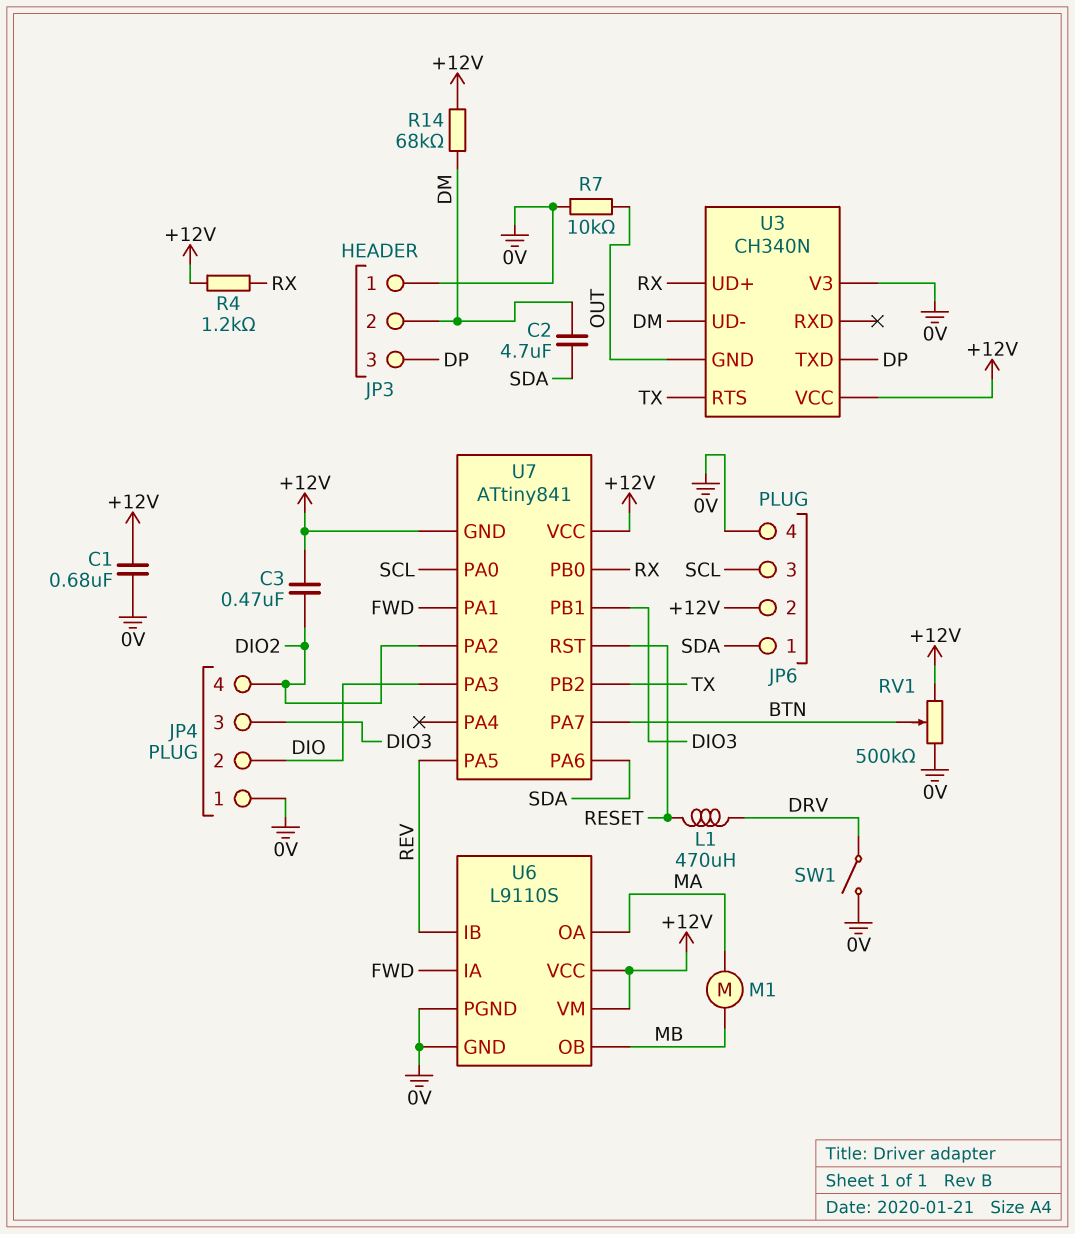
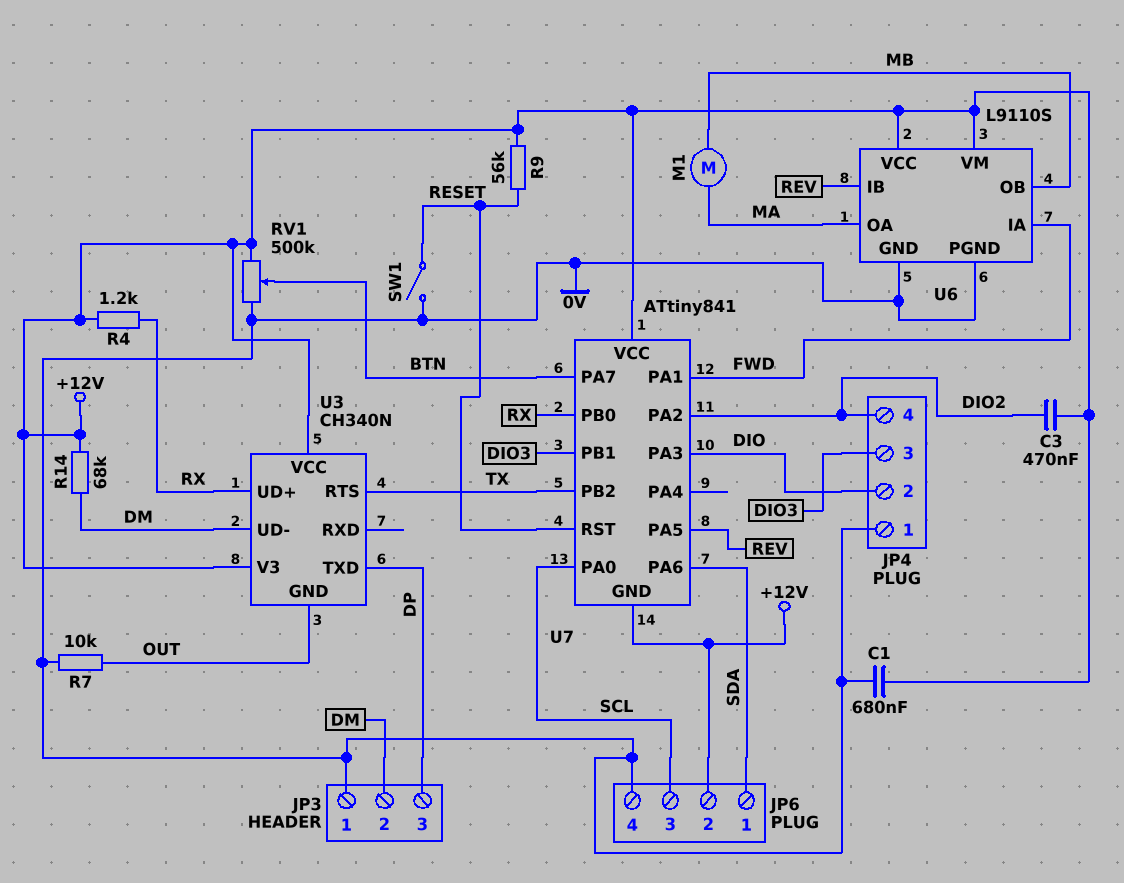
C2: 4.7uF (DM, SDA) -> none
L1: 470uH (DRV, RESET) -> none
R9: none -> 56k (+12V, RESET)
SW1: switch (0V, DRV) -> switch (0V, RESET)
U3 pin V3: 0V -> +12V

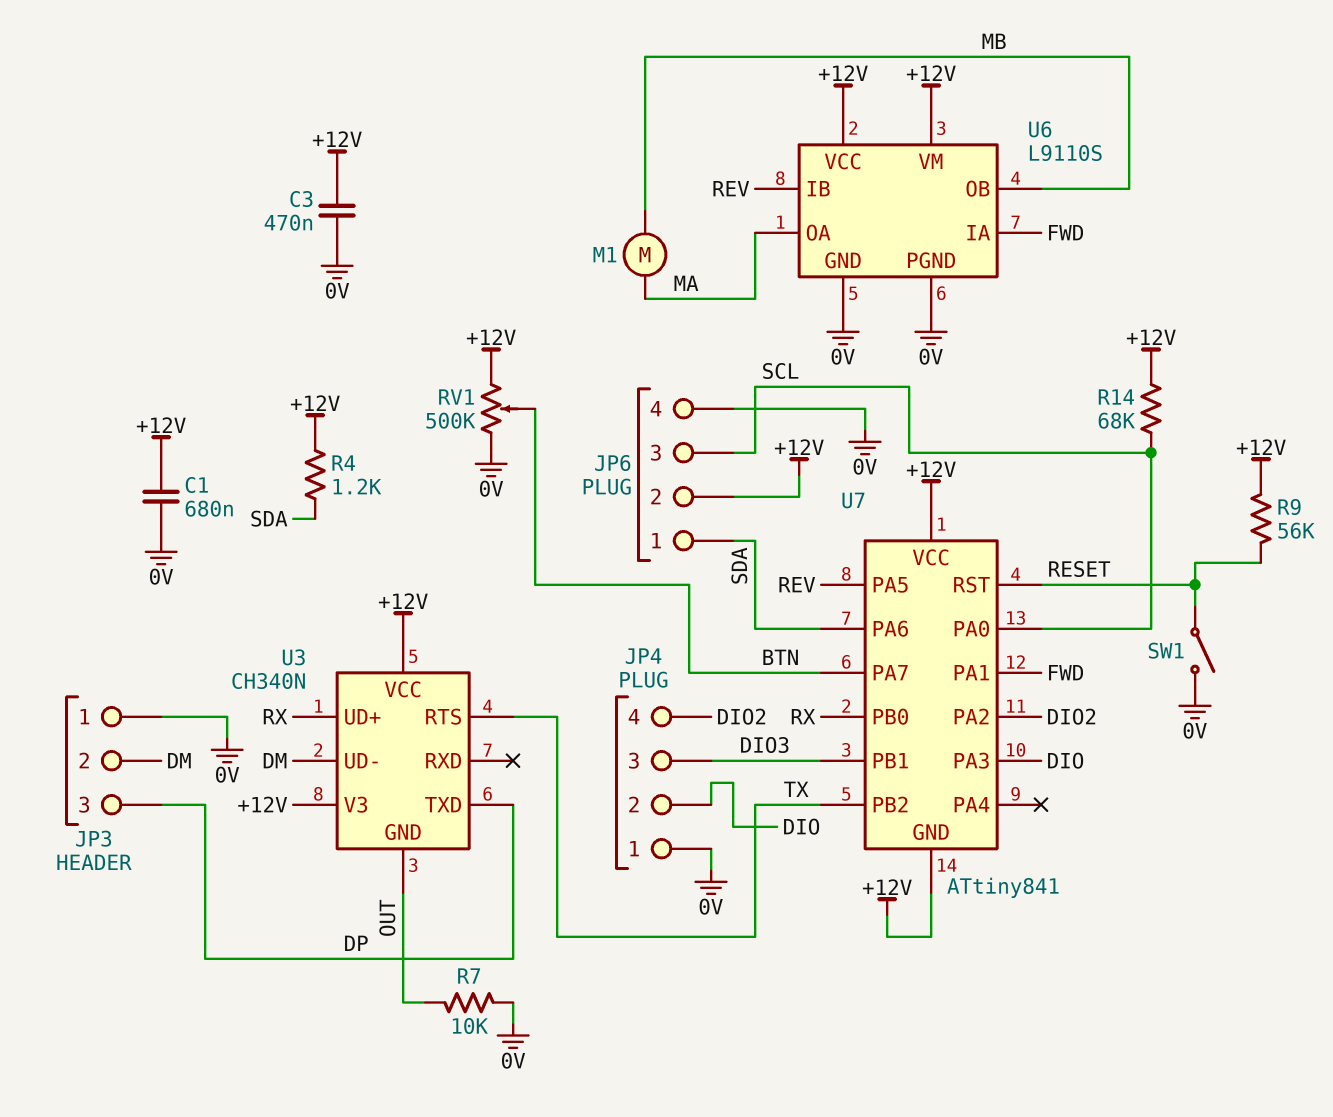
C3: 470nF (+12V, DIO2) -> 470nF (+12V, 0V)
R4: 1.2k (+12V, RX) -> 1.2k (+12V, SDA)
R14: 68k (+12V, DM) -> 68k (+12V, SCL)

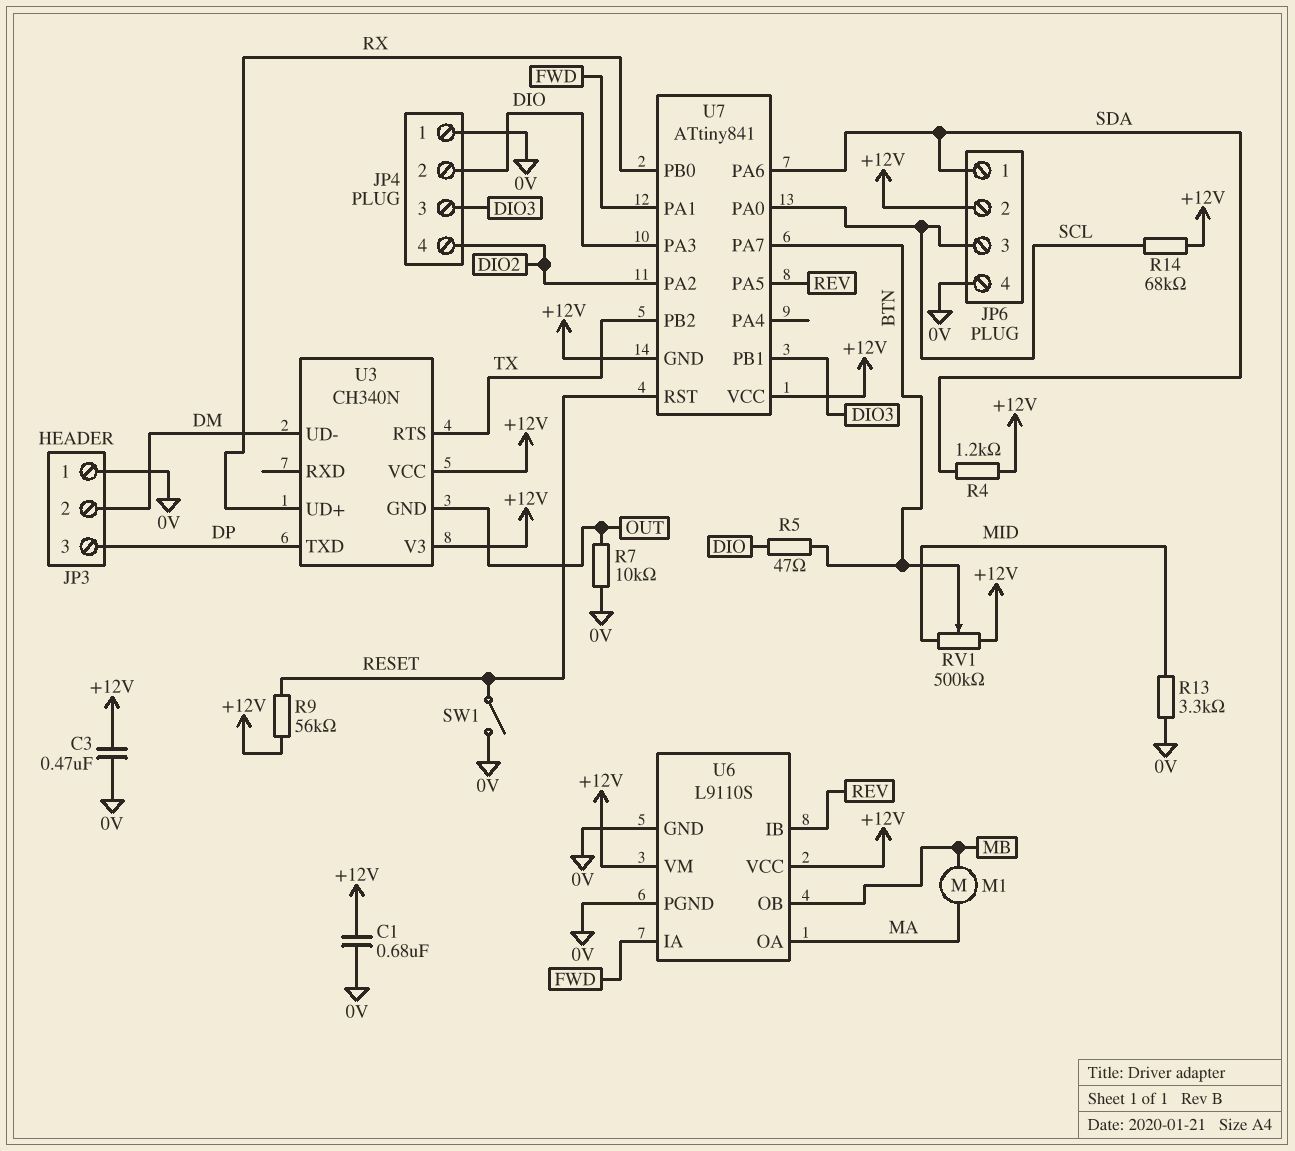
R5: none -> 47 (BTN, DIO)
R13: none -> 3.3k (0V, MID)
RV1: 500k (+12V, 0V, wiper BTN) -> 500k (+12V, MID, wiper BTN)

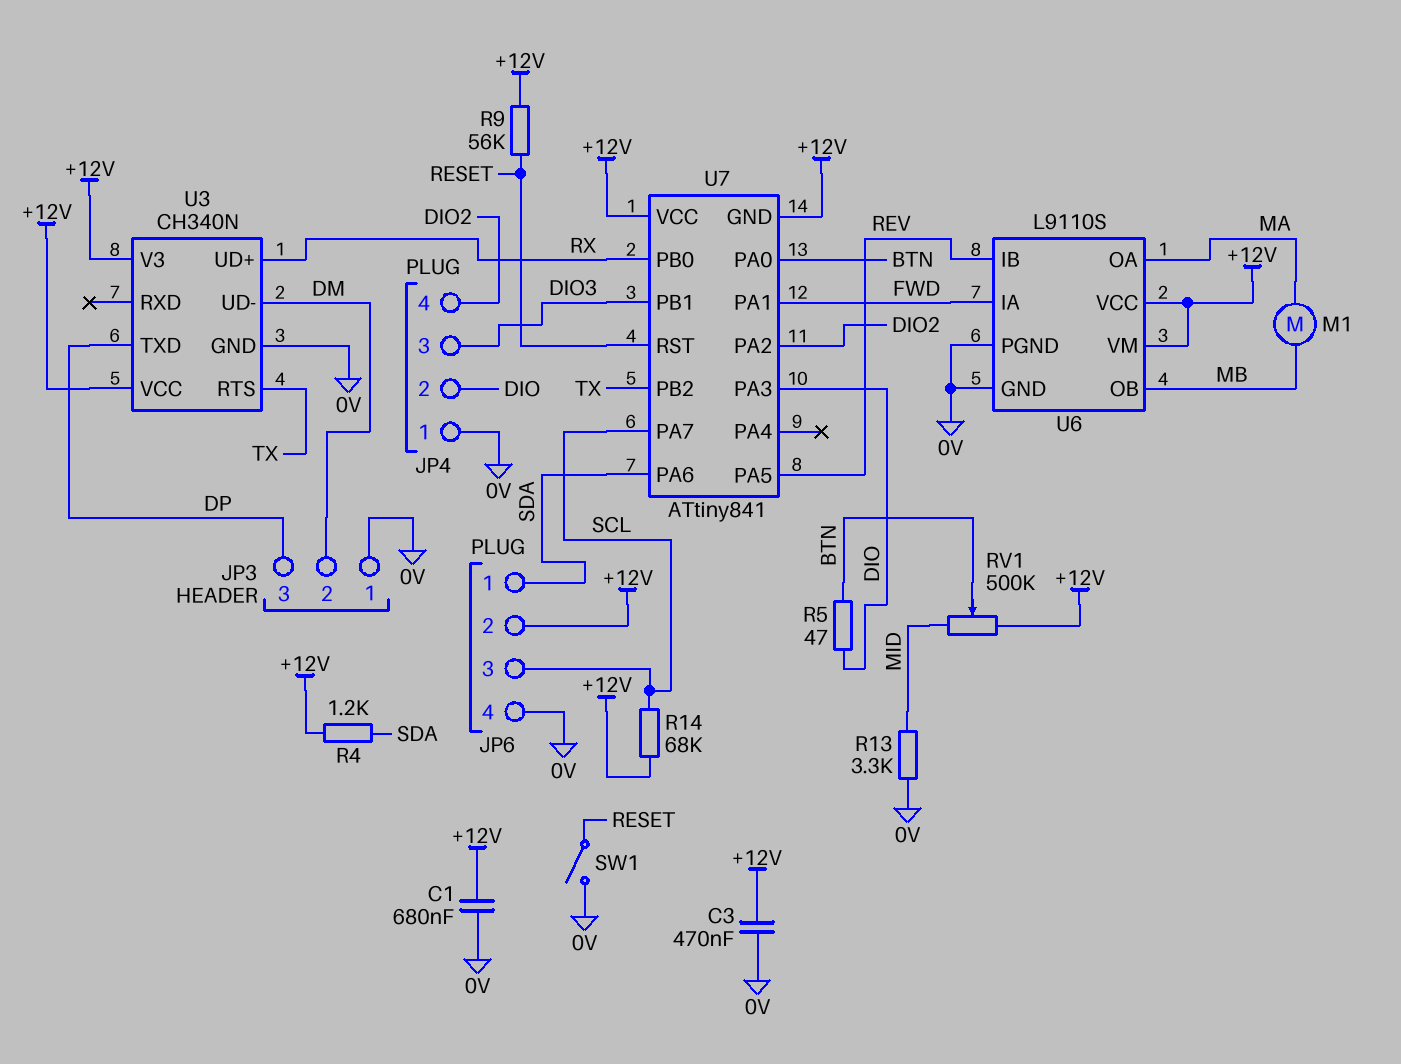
R7: 10k (0V, OUT) -> none
U3 pin GND: OUT -> 0V
U7 pin PA0: SCL -> BTN
U7 pin PA7: BTN -> SCL

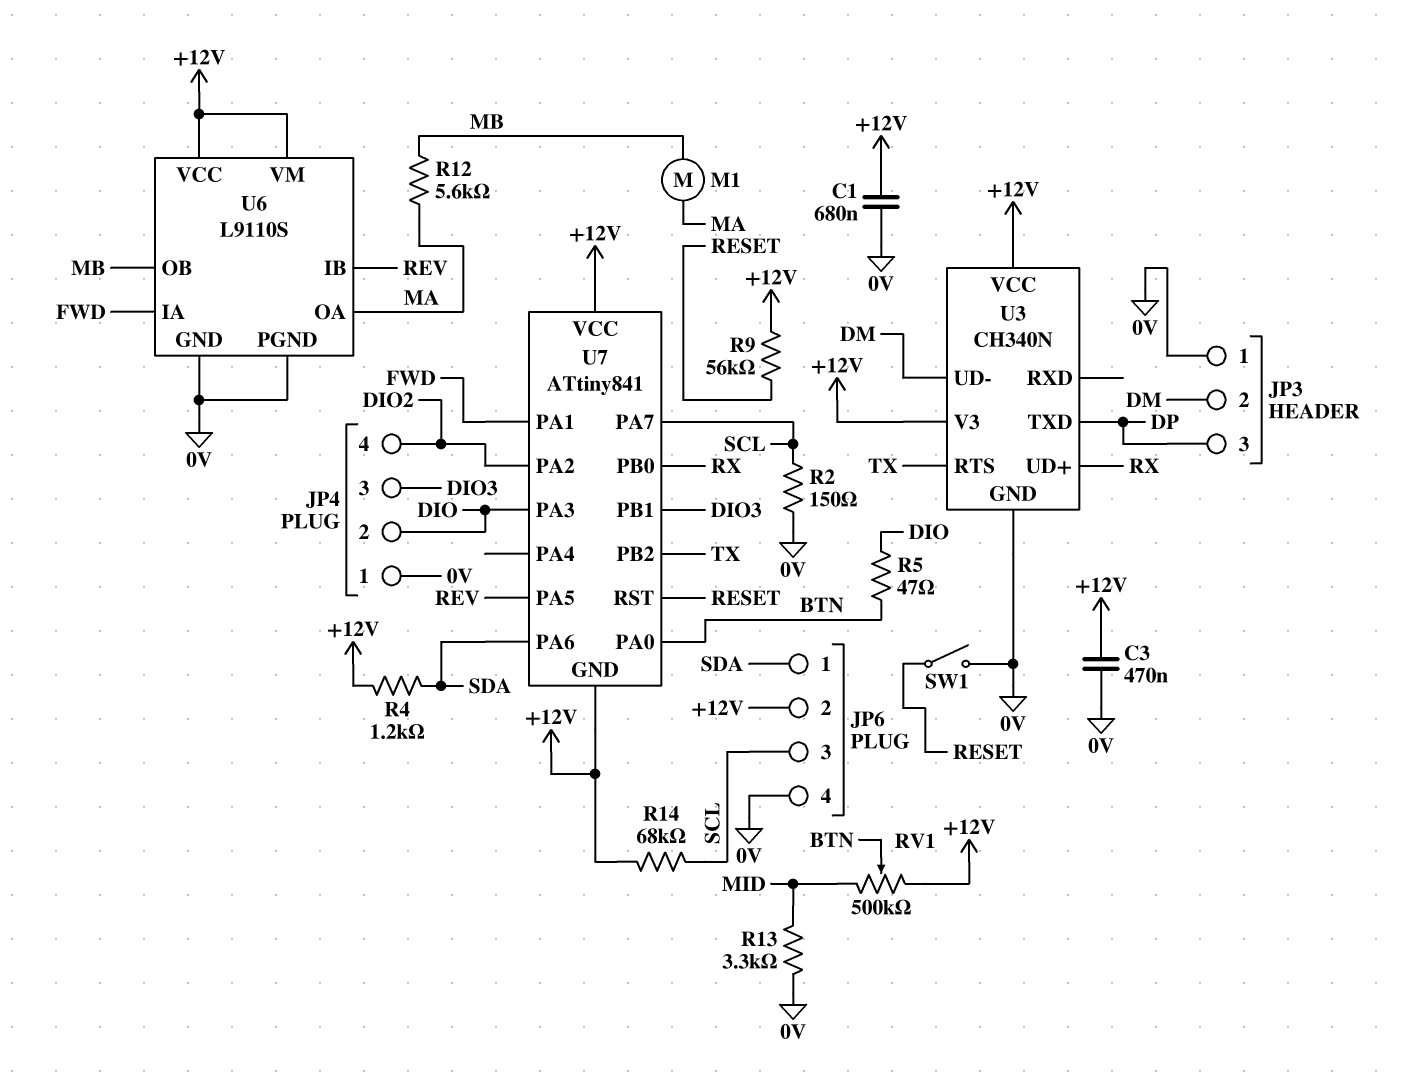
R2: none -> 150 (0V, SCL)
R12: none -> 5.6k (MA, MB)

